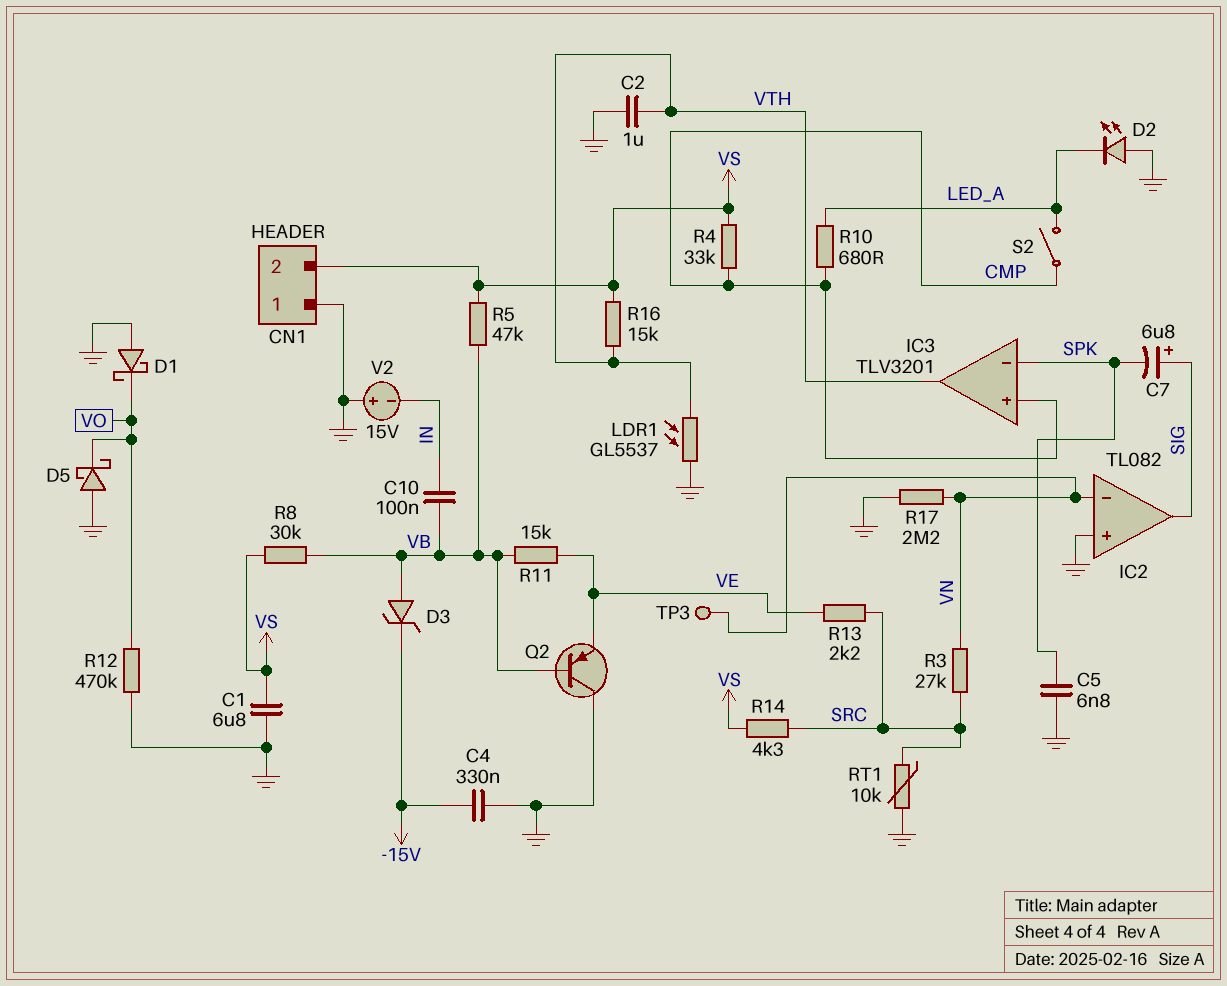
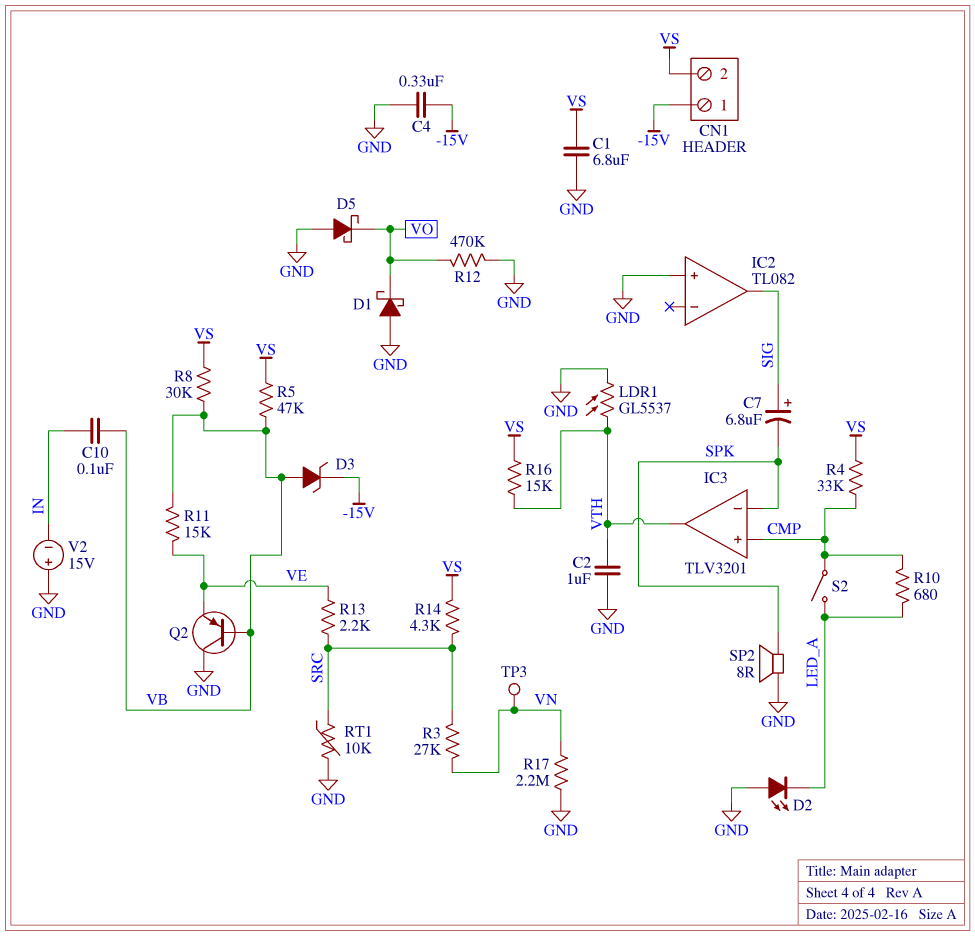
C5: 6.8nF (GND, SPK) -> none
CN1 pin 1: GND -> -15V
IC2 pin in-: VN -> none
SP2: none -> speaker 8R (GND, SPK)

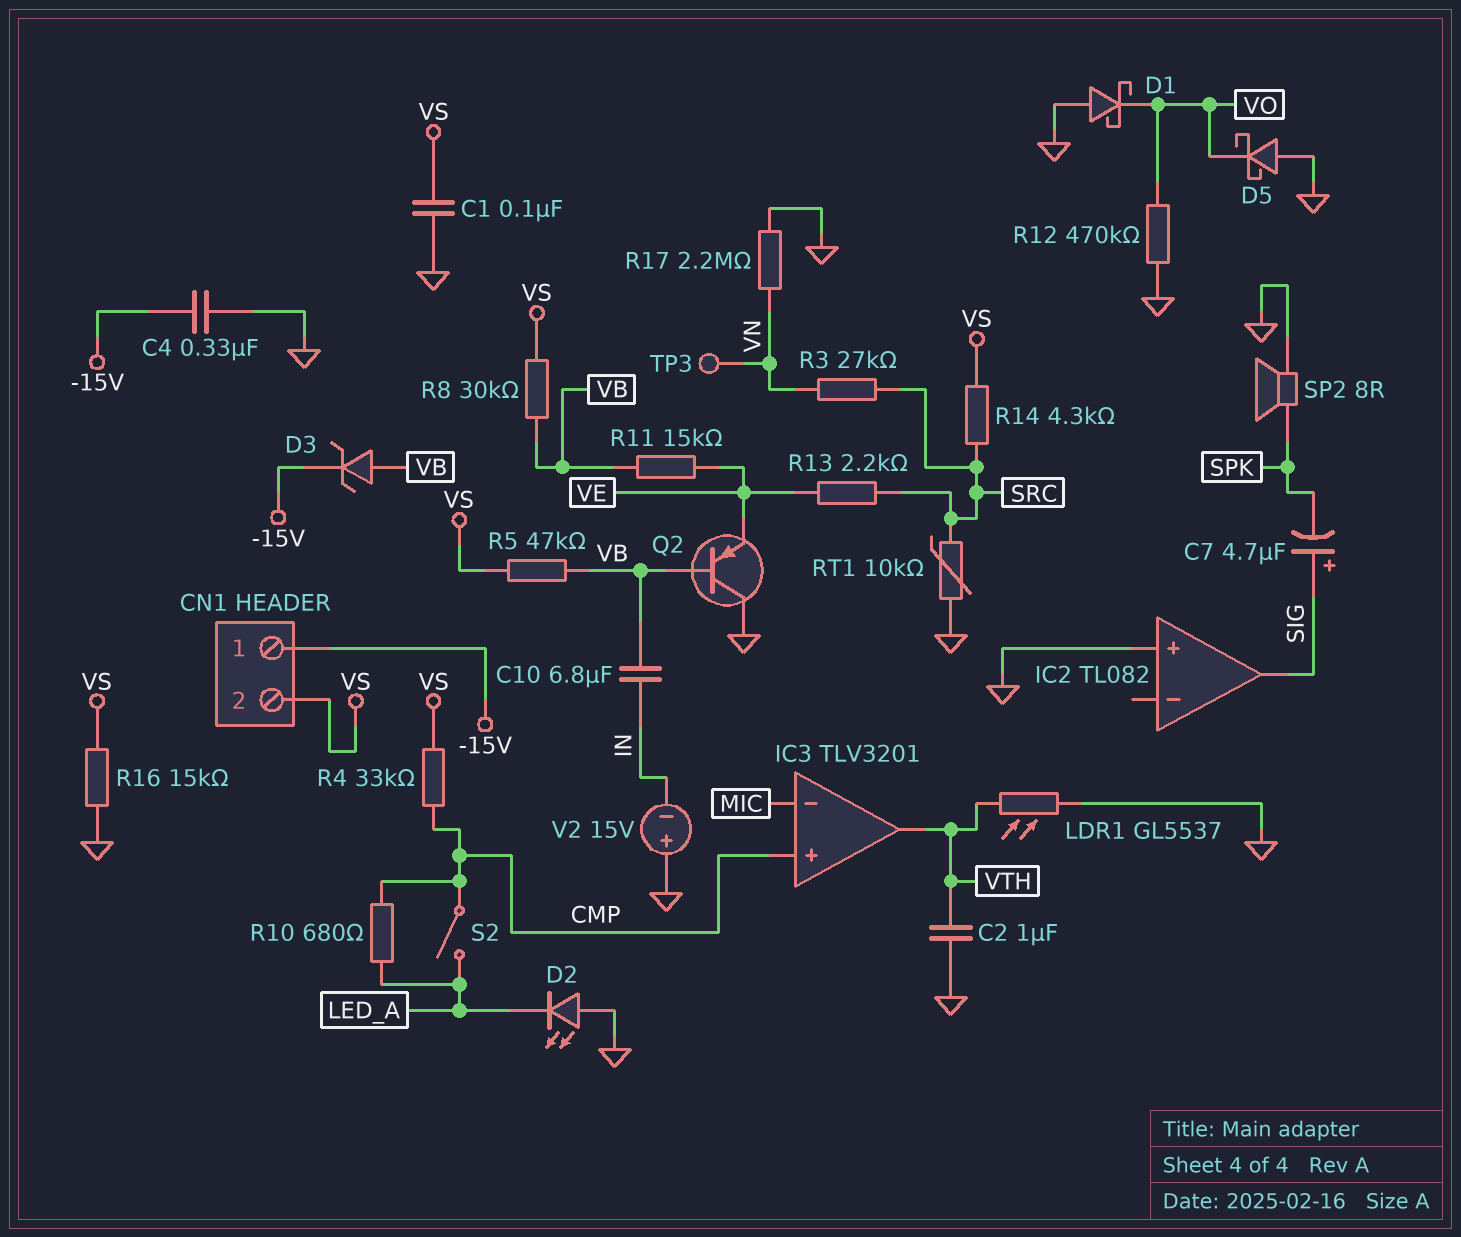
C1: 6.8uF (GND, VS) -> 100nF (GND, VS)
C7: 6.8uF (plus SIG, minus SPK) -> 4.7uF (plus SIG, minus SPK)
C10: 100nF (IN, VB) -> 6.8uF (IN, VB)
IC3 pin in-: SPK -> MIC
R16: 15k (VS, VTH) -> 15k (GND, VS)

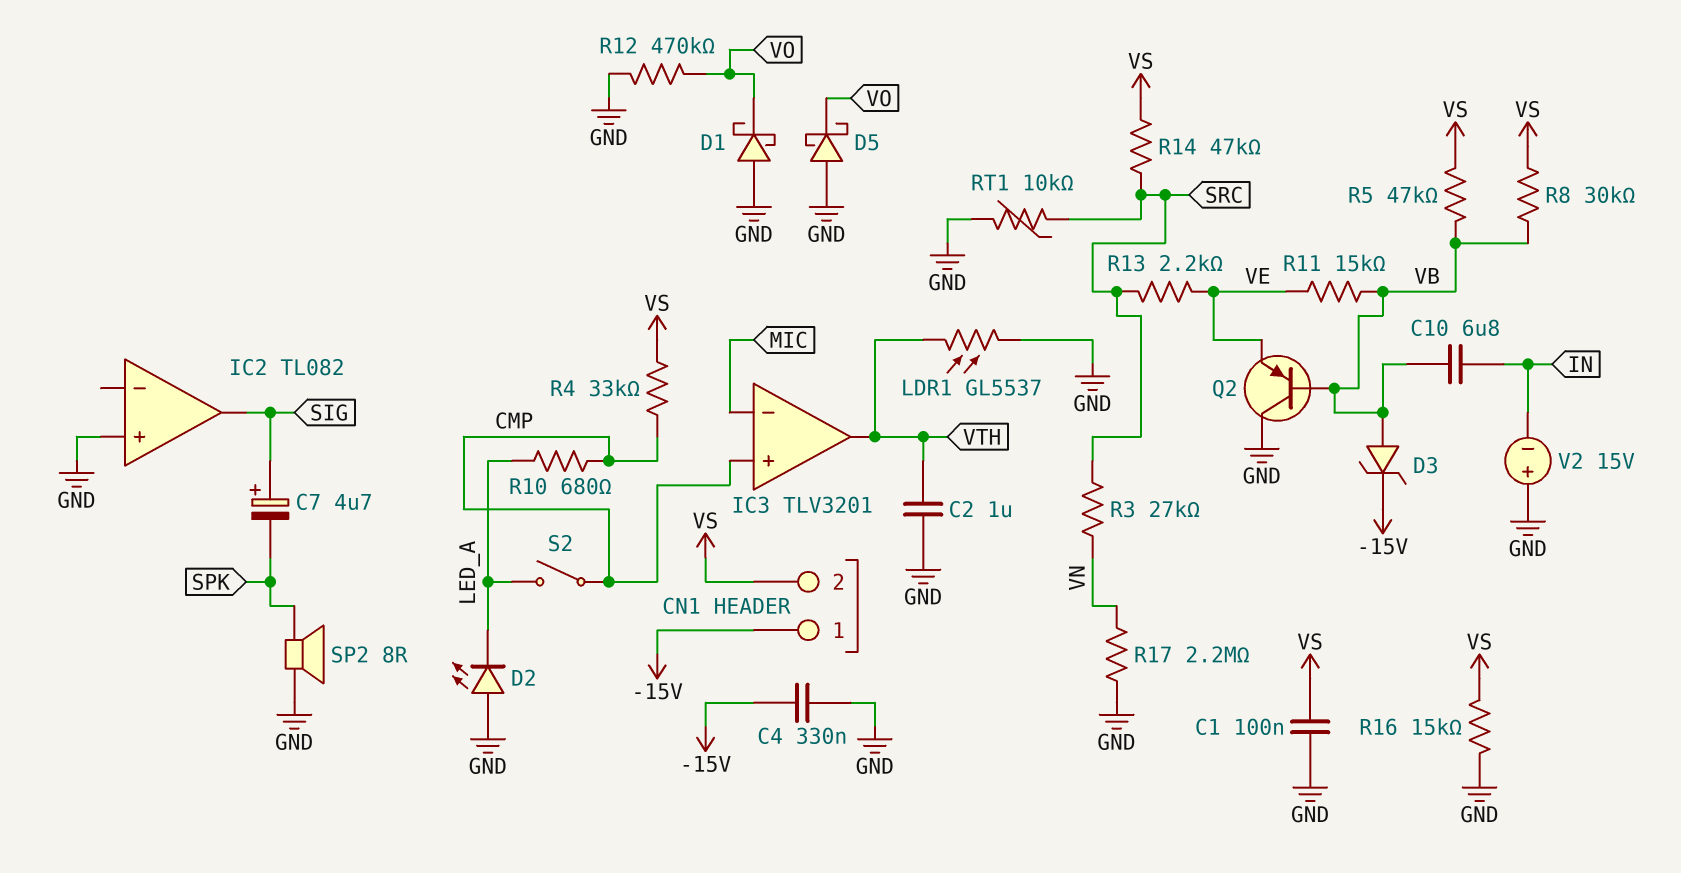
R14: 4.3k (SRC, VS) -> 47k (SRC, VS)
TP3: test point (VN) -> none

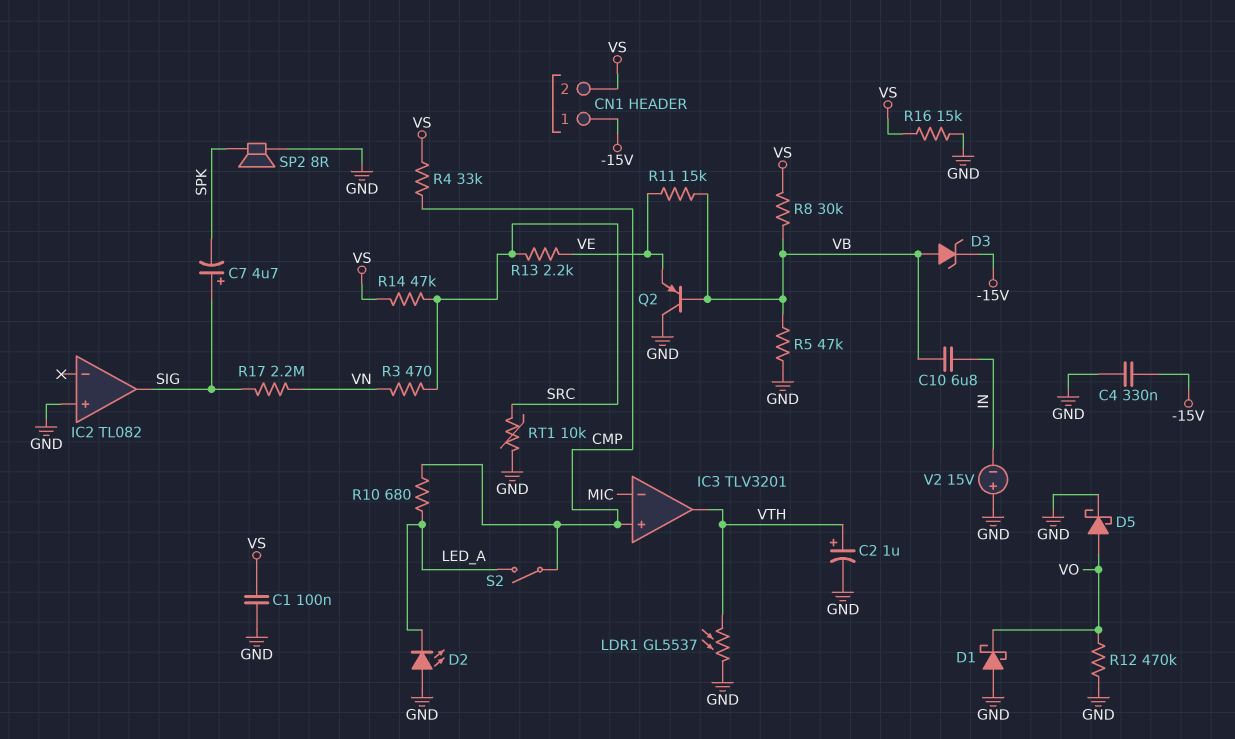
C2: 1uF (GND, VTH) -> 1uF (plus VTH, minus GND)
D5: schottky (A GND, K VO) -> schottky (A VO, K GND)
R3: 27k (SRC, VN) -> 470 (SRC, VN)
R5: 47k (VB, VS) -> 47k (GND, VB)
R17: 2.2M (GND, VN) -> 2.2M (SIG, VN)

